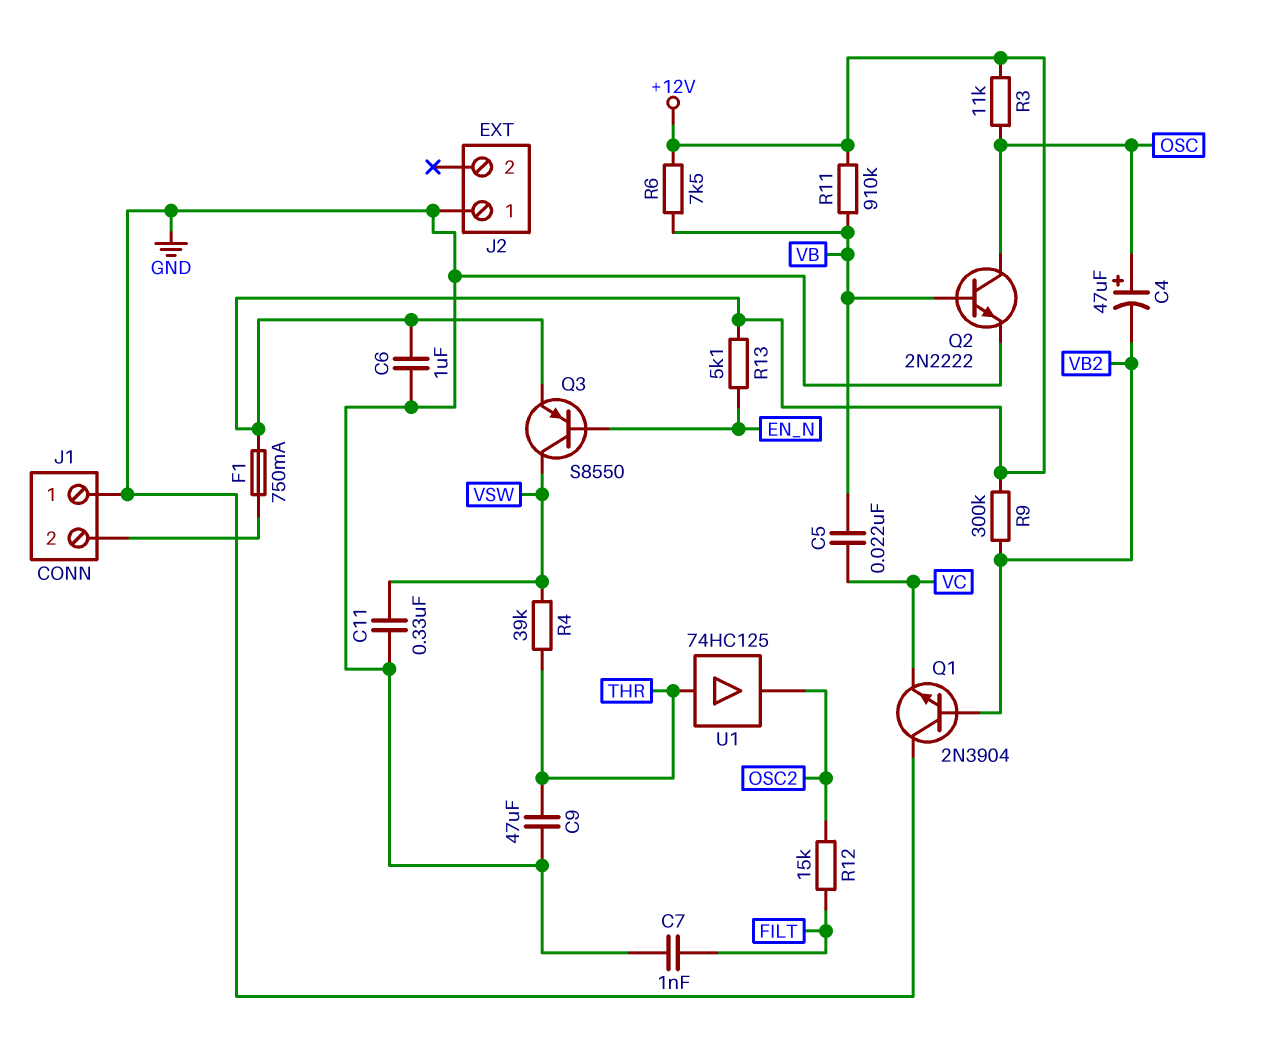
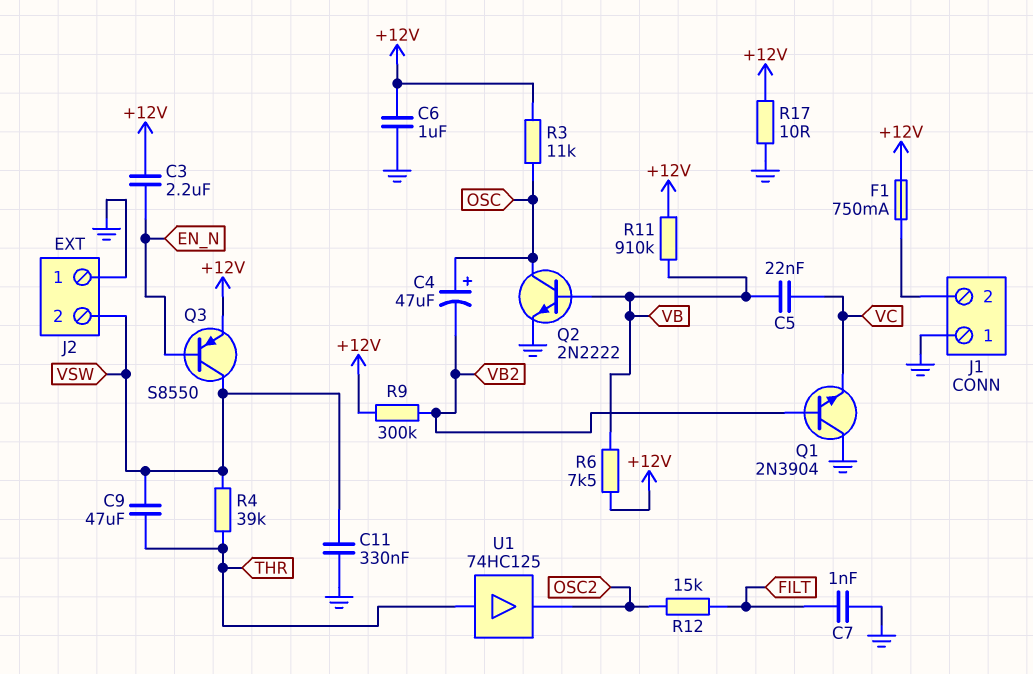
C3: none -> 2.2uF (+12V, EN_N)
C9: 47uF (GND, THR) -> 47uF (THR, VSW)
J2 pin 2: none -> VSW
R13: 5.1k (+12V, EN_N) -> none
R17: none -> 10 (+12V, GND)

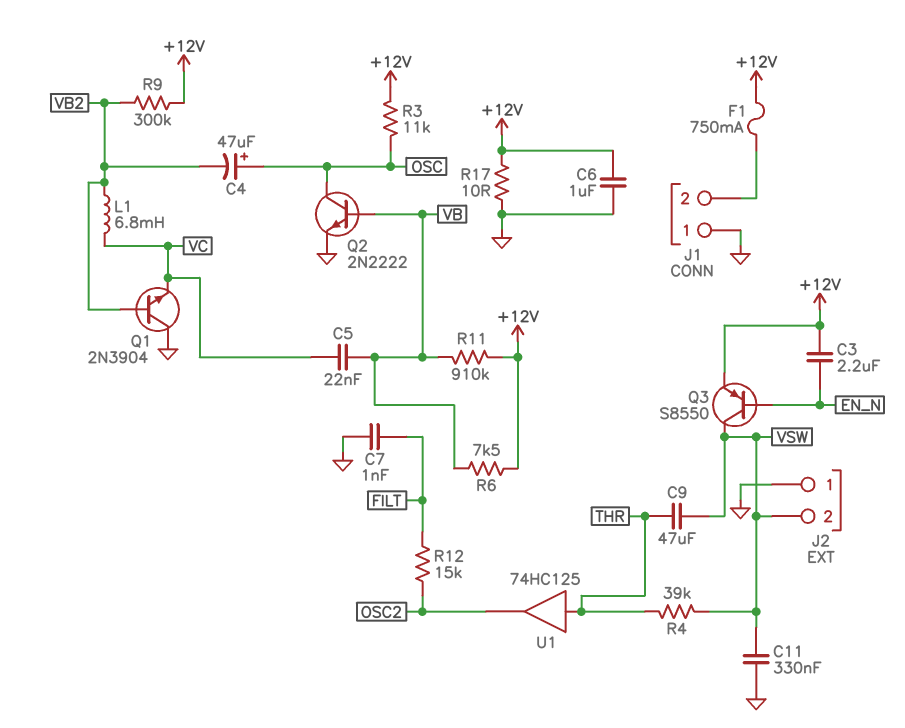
L1: none -> 6.8mH (VB2, VC)

